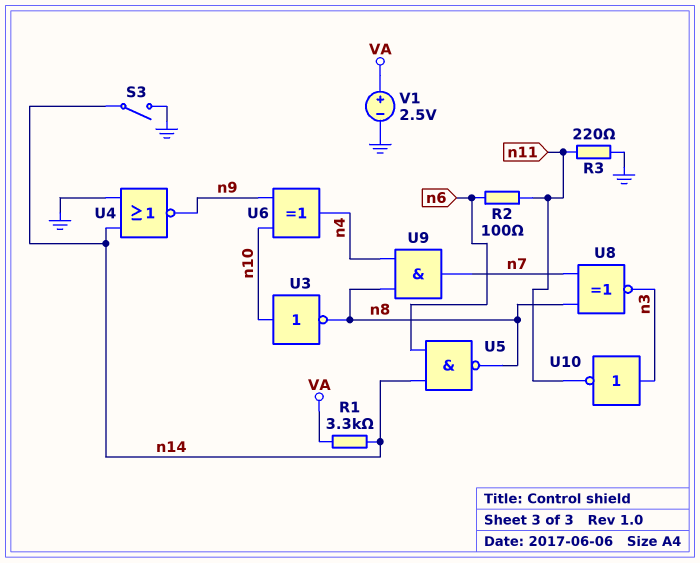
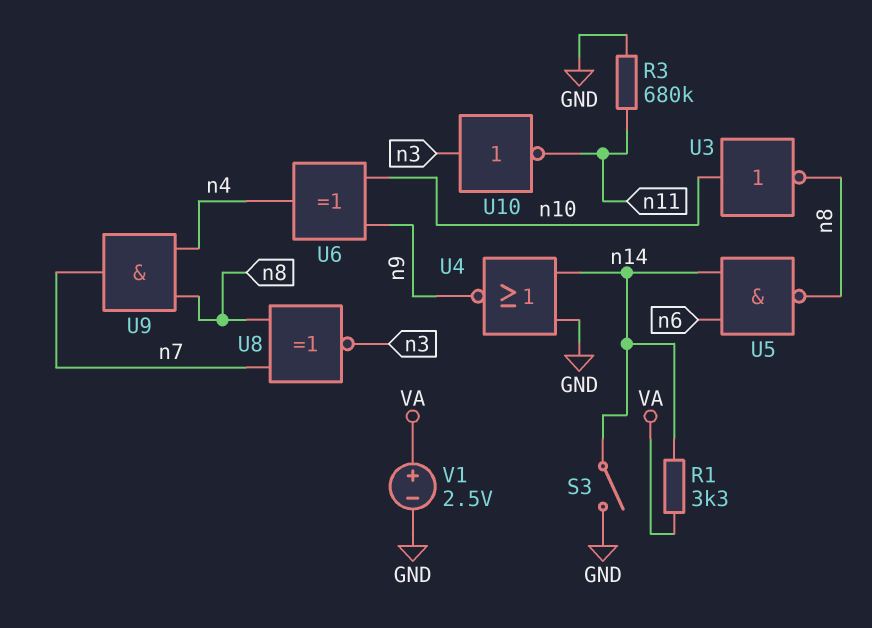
R2: 100 (n6, n11) -> none
R3: 220 (GND, n11) -> 680k (GND, n11)

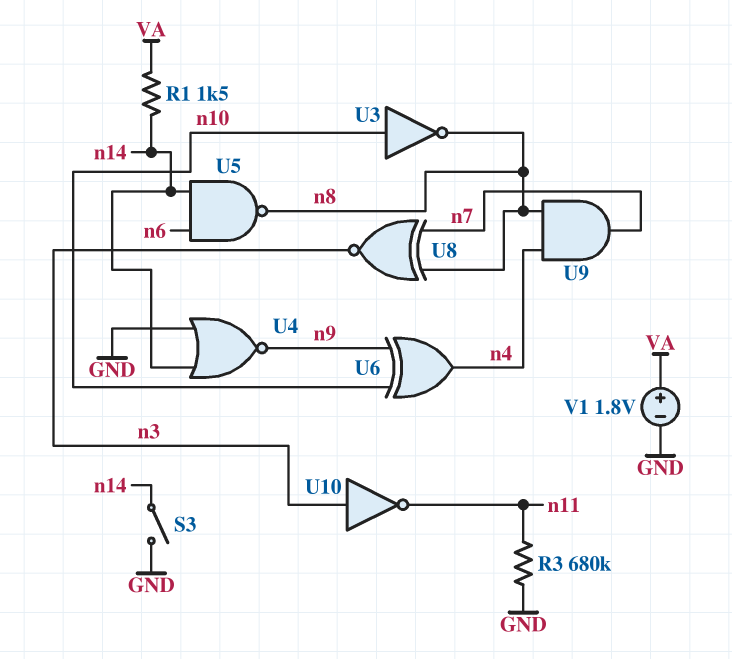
R1: 3.3k (VA, n14) -> 1.5k (VA, n14)
V1: 2.5V (plus VA, minus GND) -> 1.8V (plus VA, minus GND)

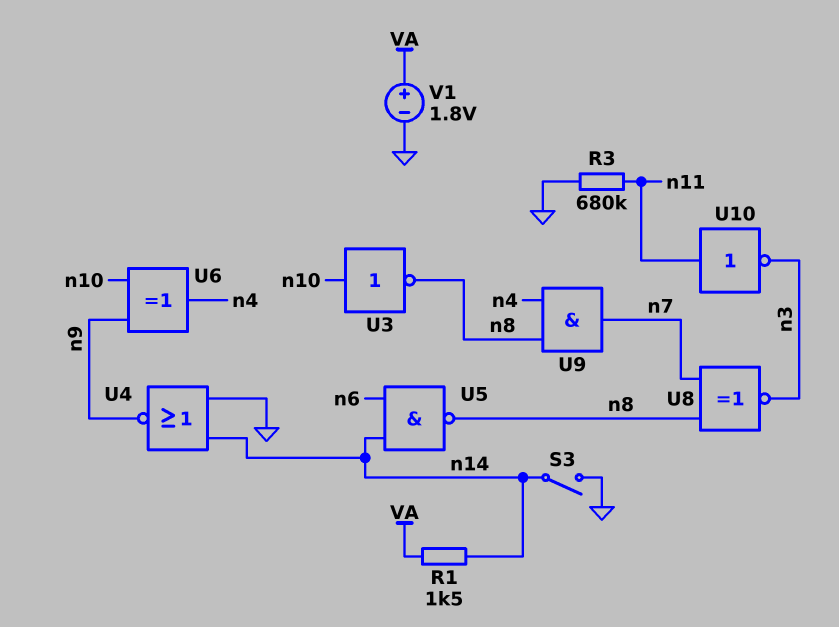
U10: NOT (in n3, out n11) -> NOT (in n11, out n3)

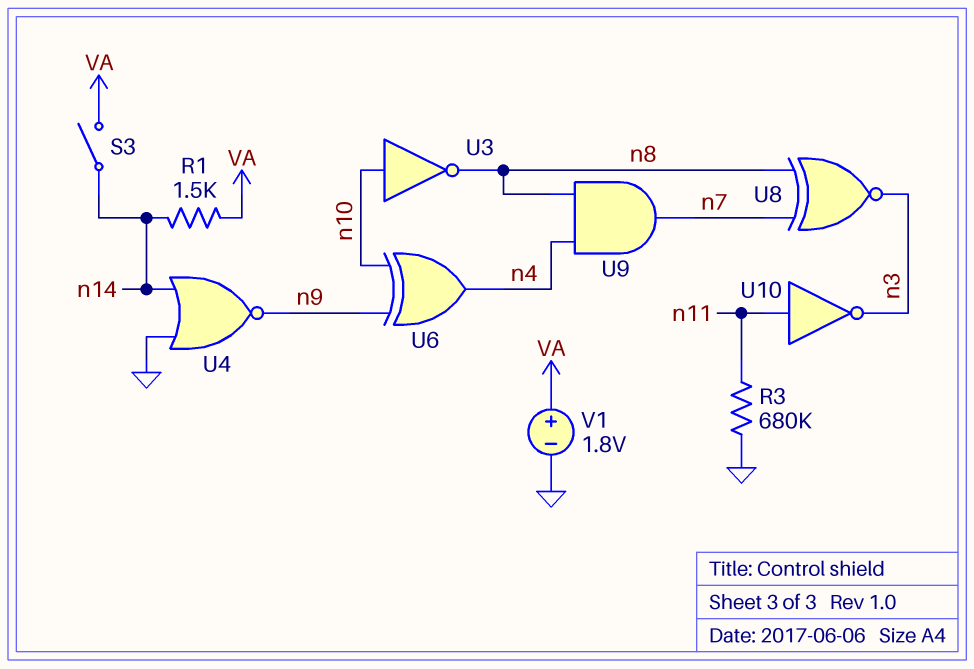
S3: switch (GND, n14) -> switch (VA, n14)
U5: NAND (in n6, in n14, out n8) -> none

